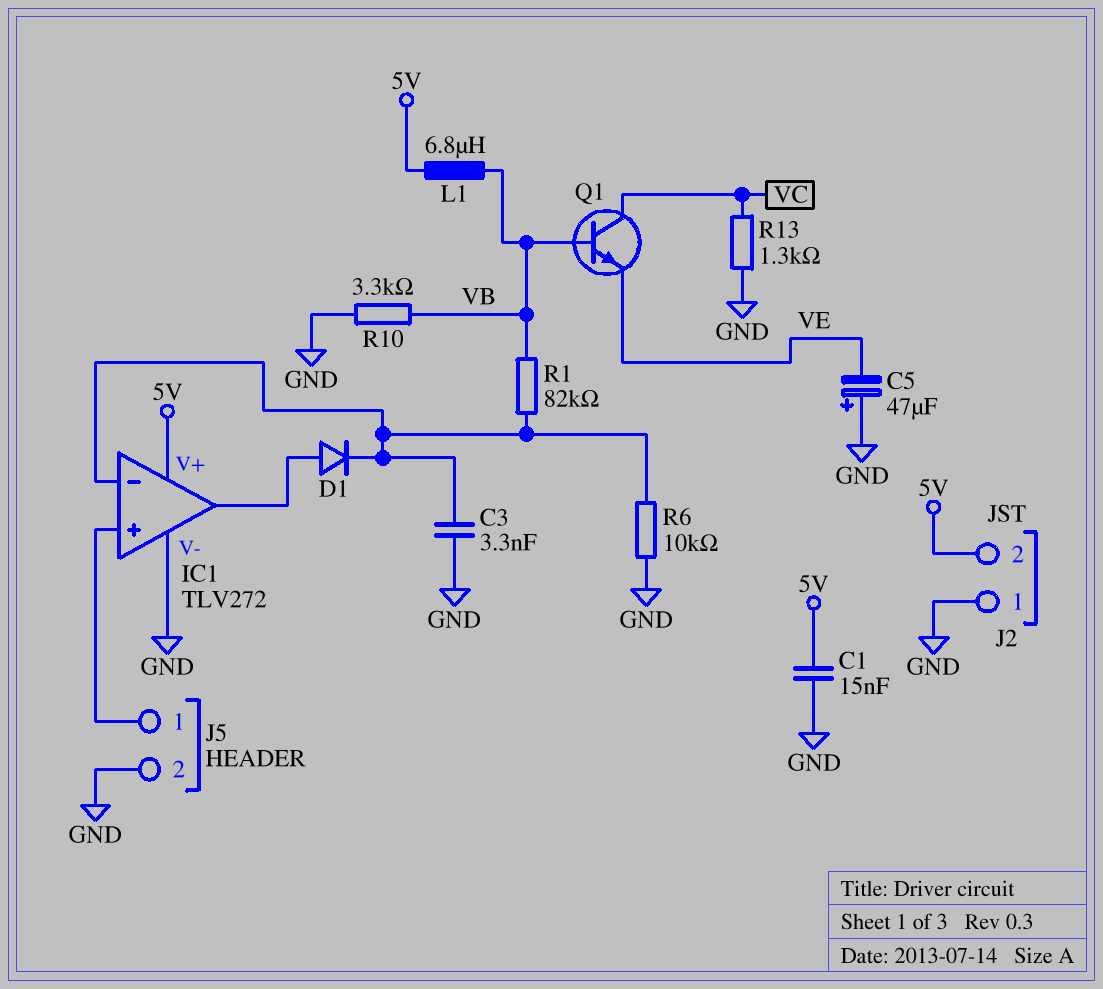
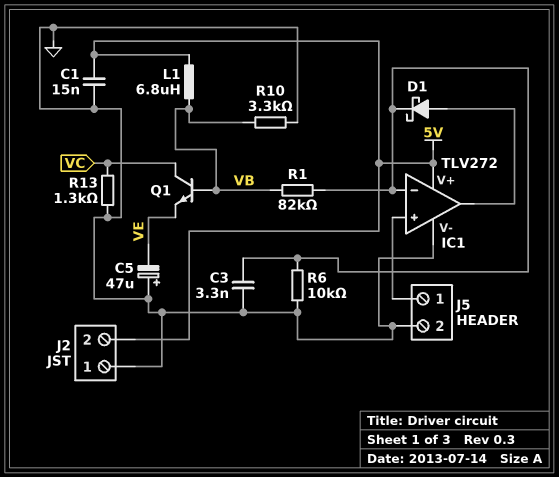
D1: diode (A IC1/out, K IC1/in-) -> schottky (A IC1/out, K IC1/in-)

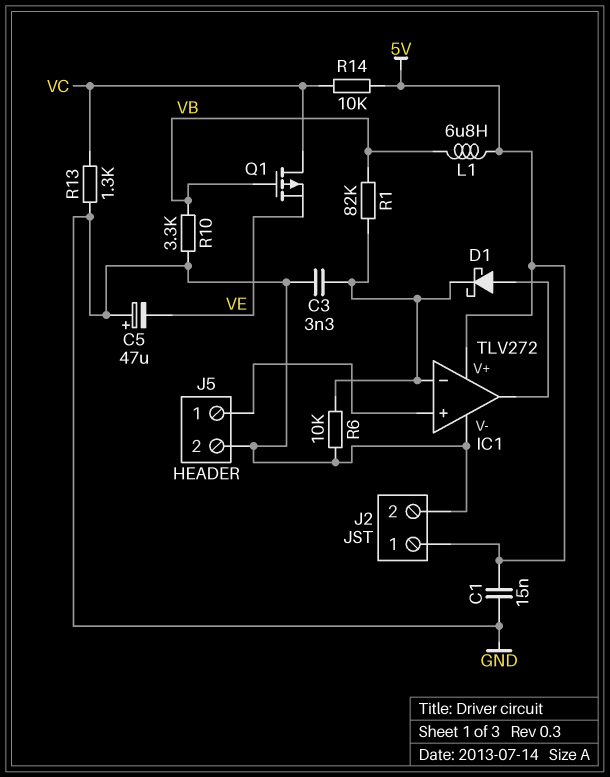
J2 pin 1: GND -> 5V
J2 pin 2: 5V -> GND
Q1: NPN (B VB, C VC, E VE) -> PMOS (G VB, D VC, S VE)
R14: none -> 10k (5V, VC)

